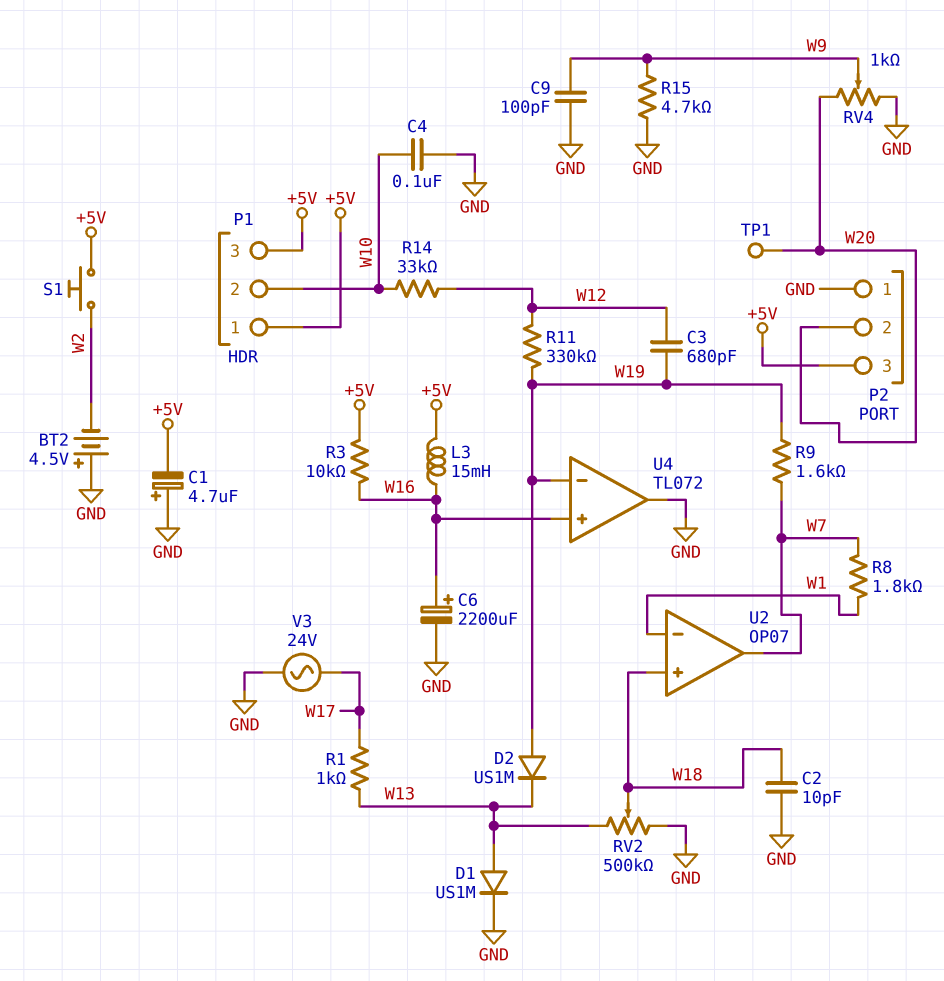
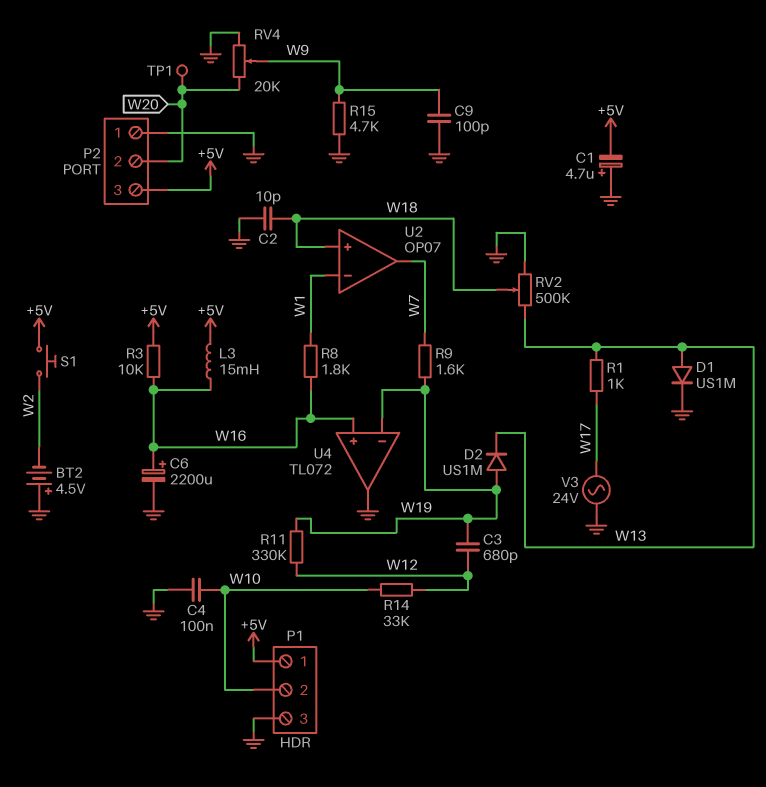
P1 pin 3: +5V -> GND
R8: 1.8k (W1, W7) -> 1.8k (W1, W16)
RV4: 1k (GND, W20, wiper W9) -> 20k (GND, W20, wiper W9)

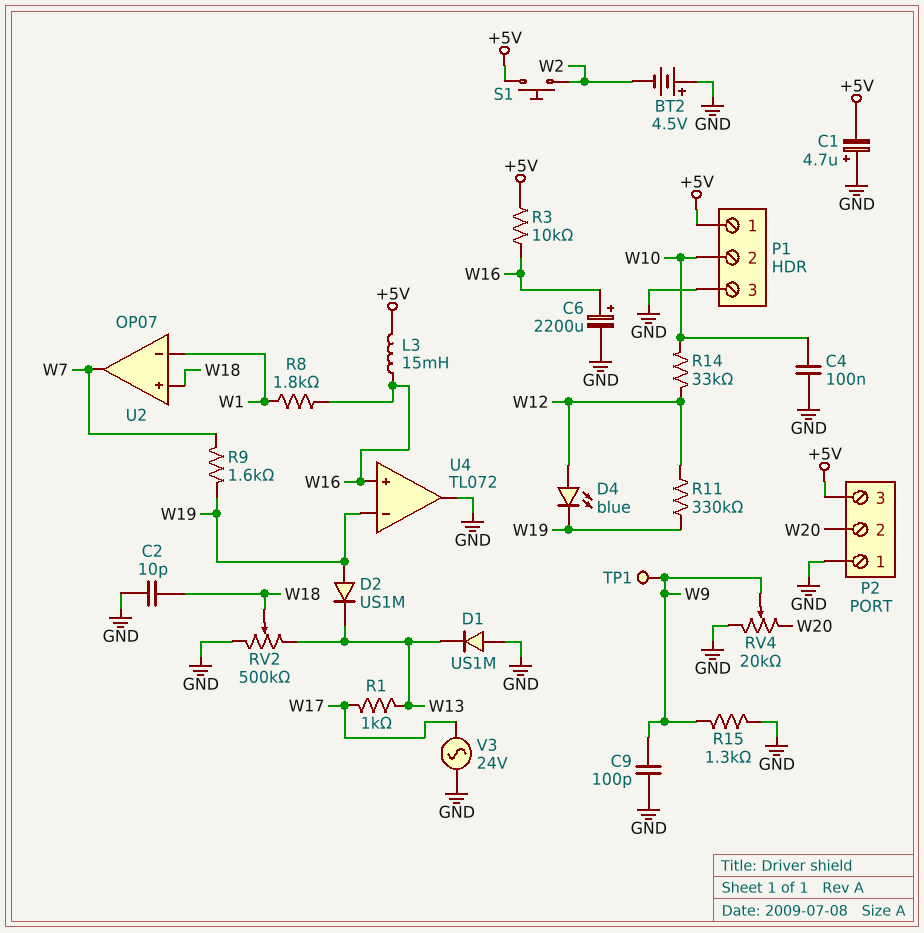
C3: 680pF (W12, W19) -> none
D1: diode US1M (A W13, K GND) -> diode US1M (A GND, K W13)
D4: none -> LED blue (A W12, K W19)
R15: 4.7k (GND, W9) -> 1.3k (GND, W9)
TP1: test point (W20) -> test point (W9)

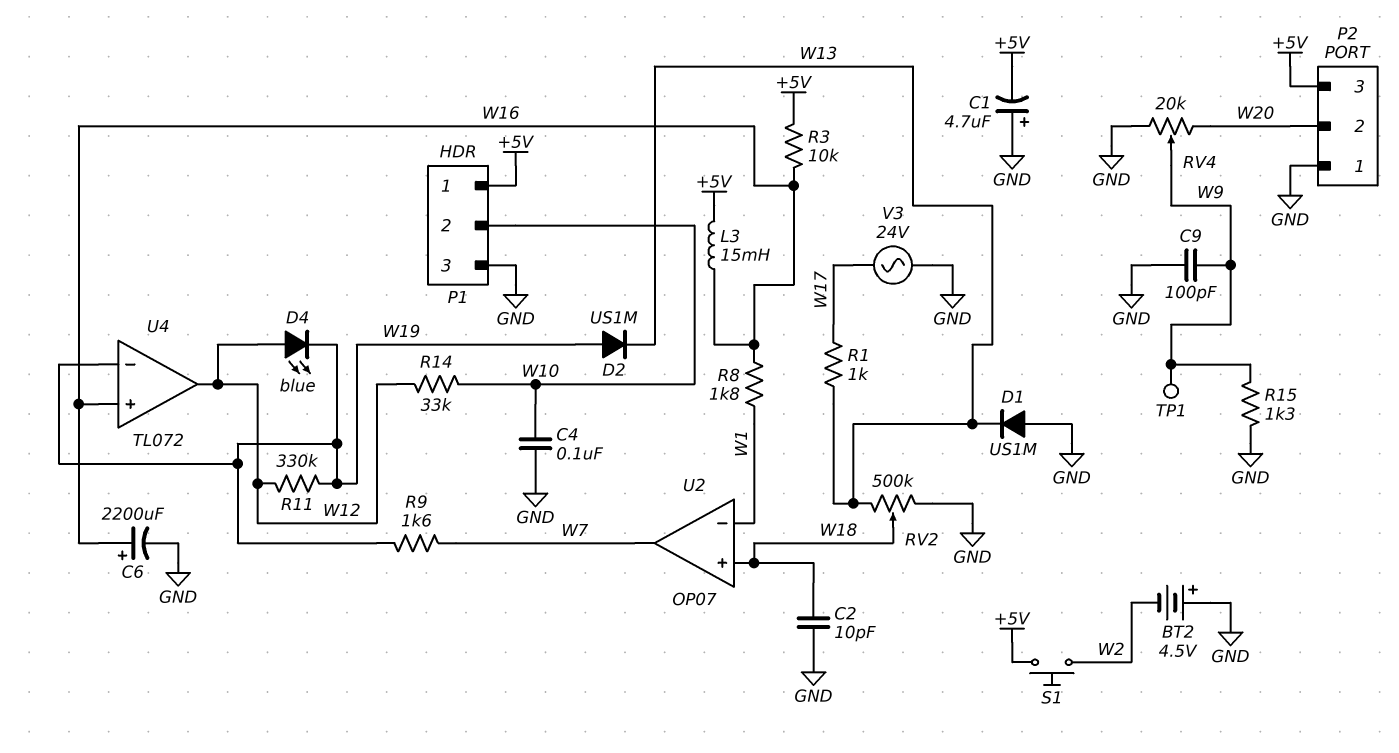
U4 pin out: GND -> W12

